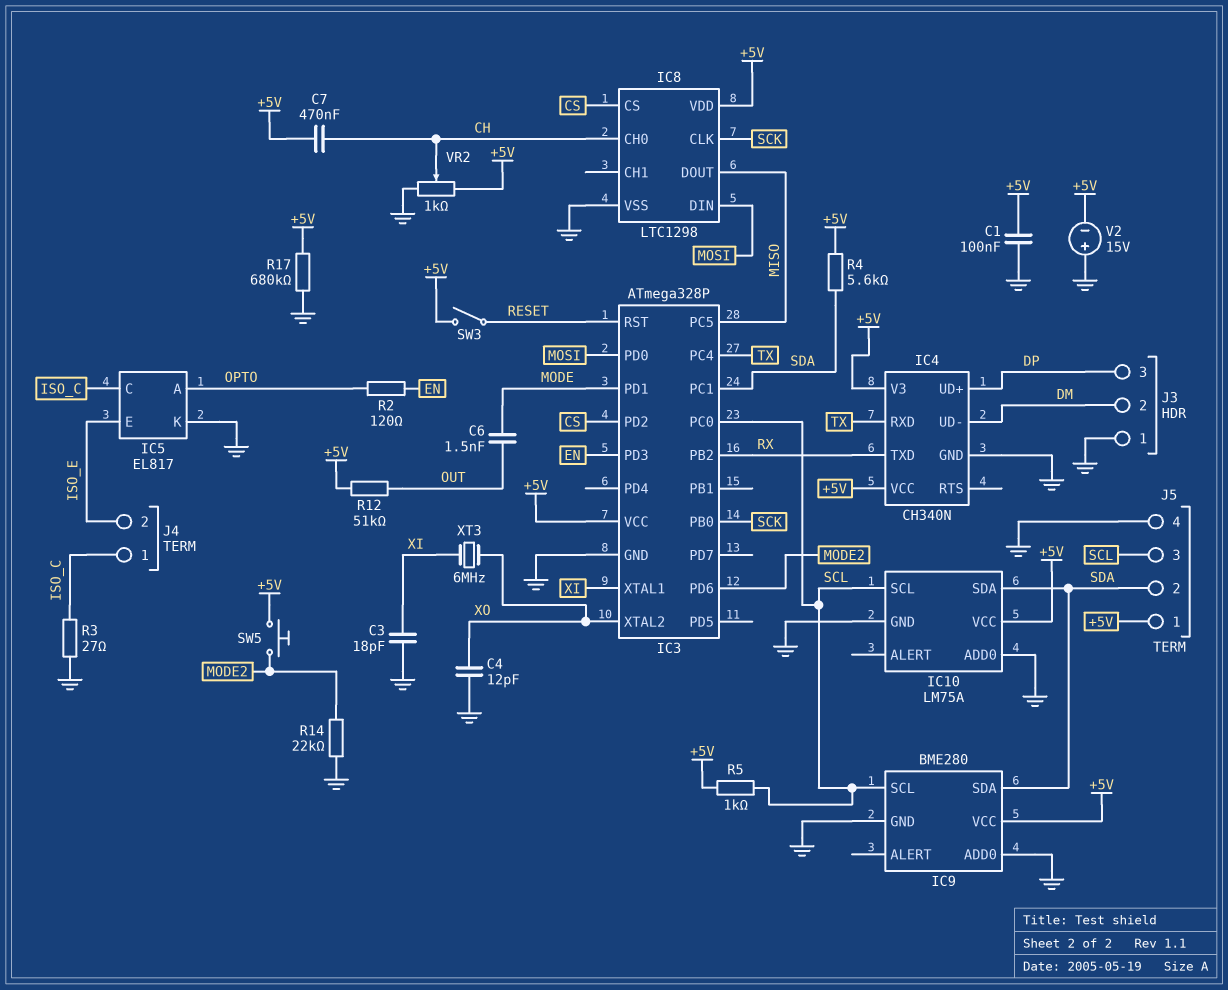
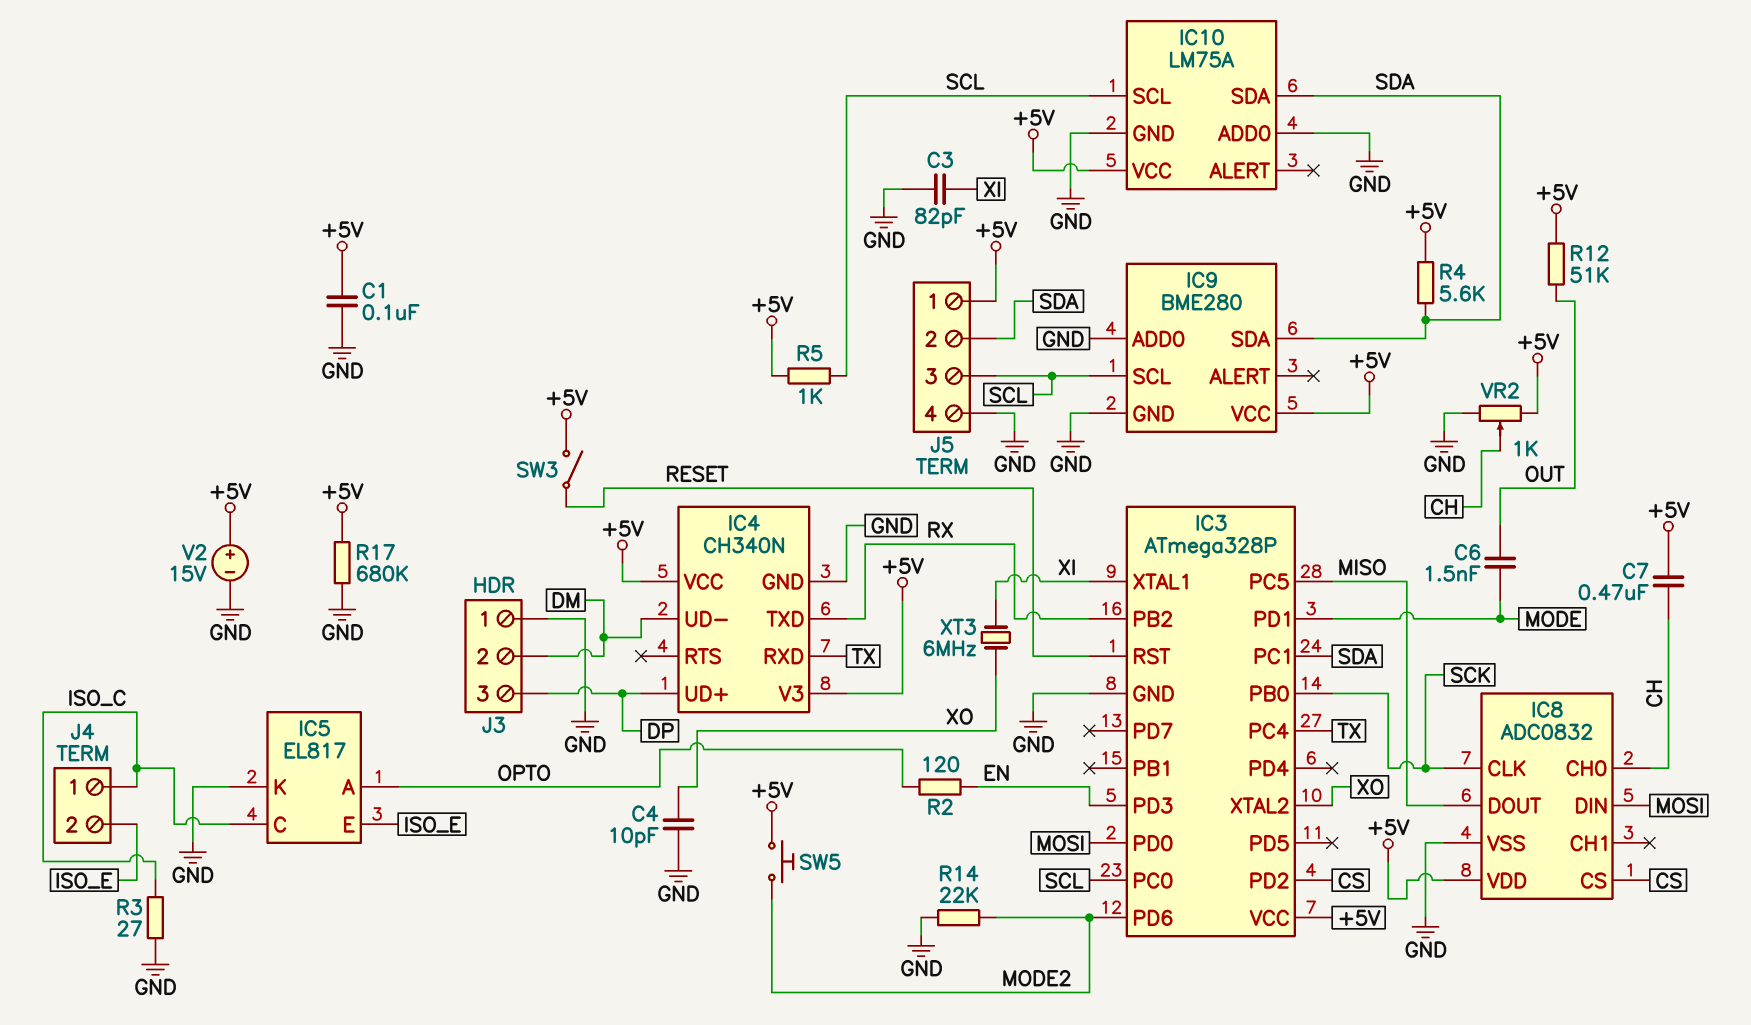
C3: 18pF (GND, XI) -> 82pF (GND, XI)
C4: 12pF (GND, XO) -> 10pF (GND, XO)
IC8: LTC1298 -> ADC0832
V2: 15V (plus GND, minus +5V) -> 15V (plus +5V, minus GND)

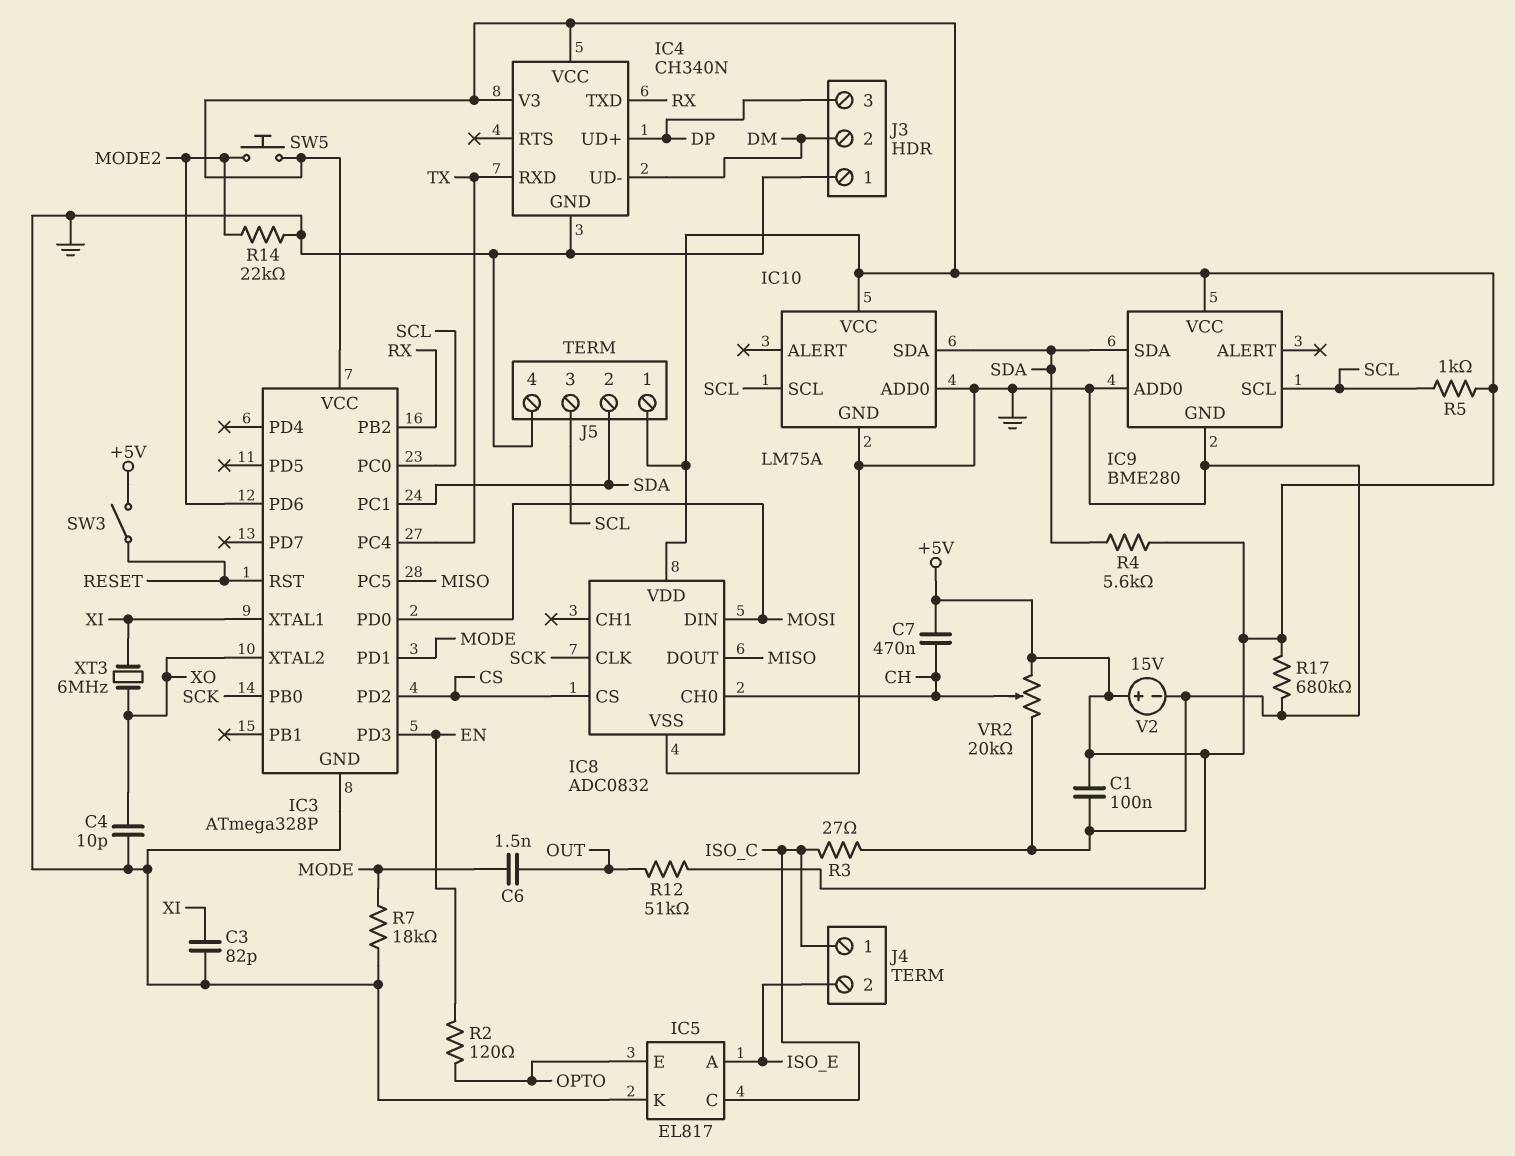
IC5 pin A: OPTO -> ISO_E
IC5 pin E: ISO_E -> OPTO
R7: none -> 18k (GND, MODE)
VR2: 1k (+5V, GND, wiper CH) -> 20k (+5V, GND, wiper CH)

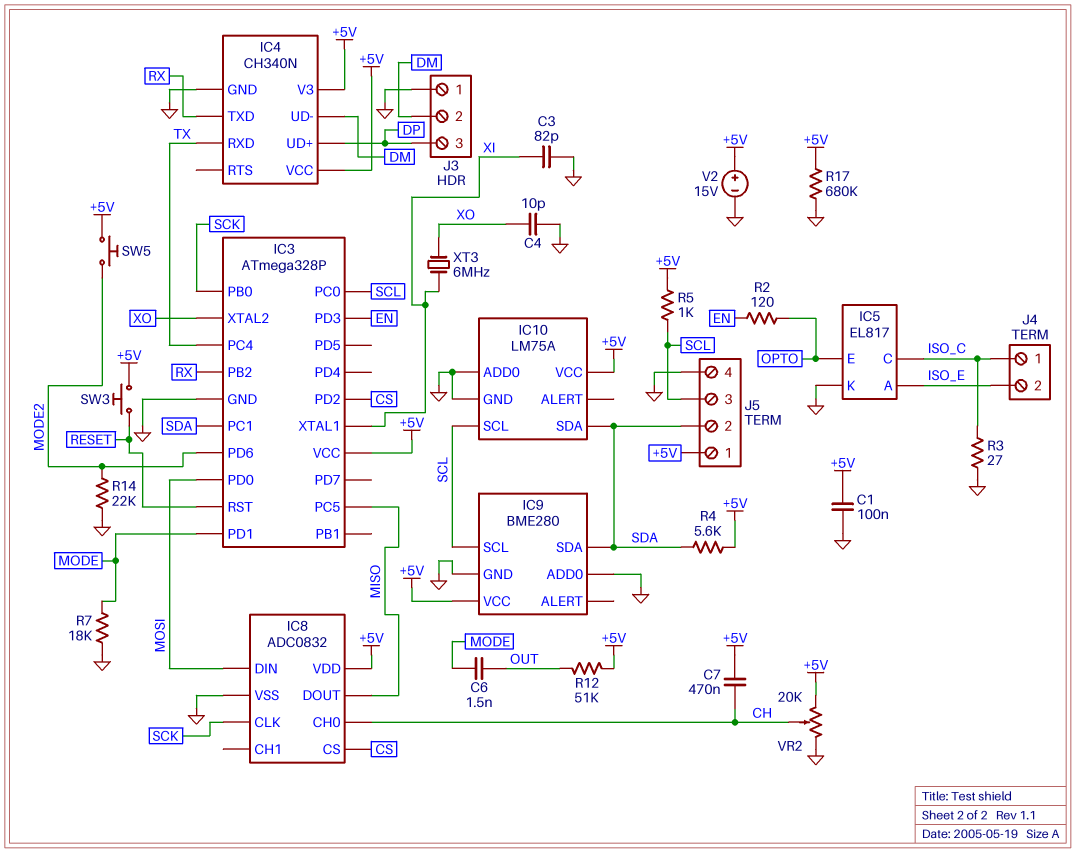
SW3: switch (+5V, RESET) -> button (+5V, RESET)

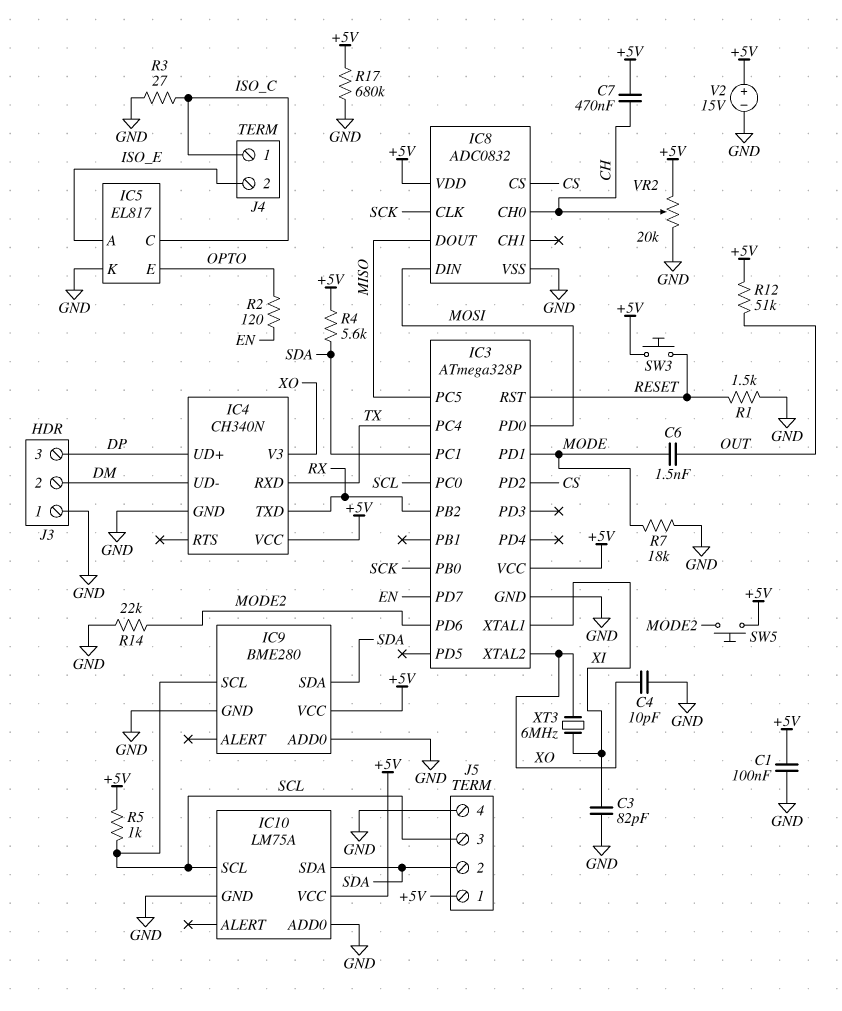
IC3 pin PD3: EN -> none
IC3 pin PD7: none -> EN
IC4 pin V3: +5V -> XO
R1: none -> 1.5k (GND, RESET)

